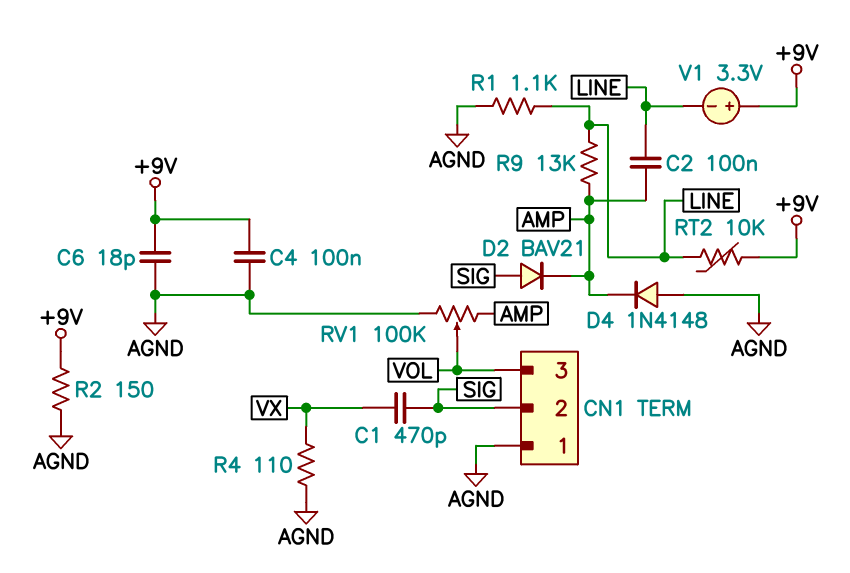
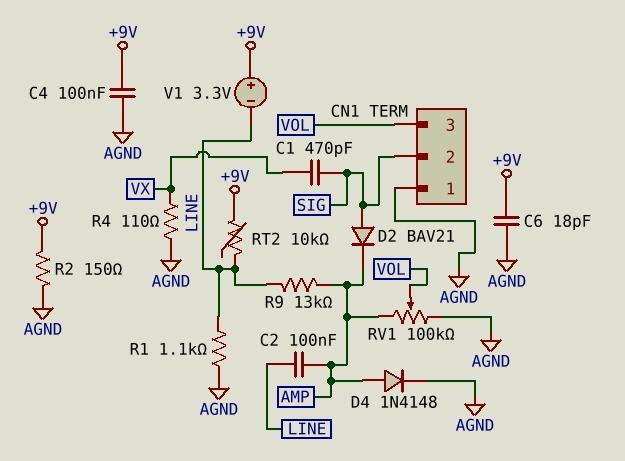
D4: diode 1N4148 (A AGND, K AMP) -> diode 1N4148 (A AMP, K AGND)

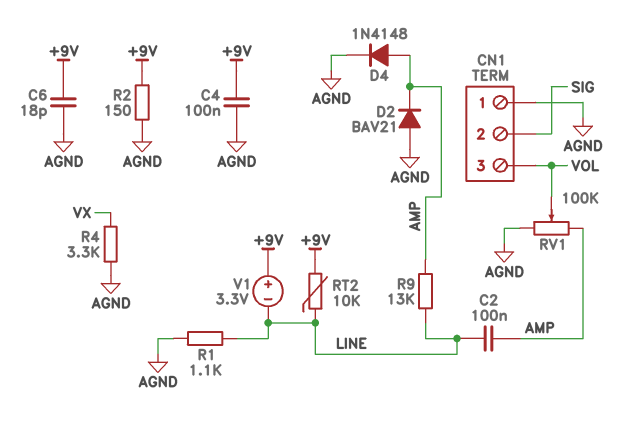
C1: 470pF (SIG, VX) -> none
D2: diode BAV21 (A SIG, K AMP) -> diode BAV21 (A AGND, K AMP)
R4: 110 (AGND, VX) -> 3.3k (AGND, VX)

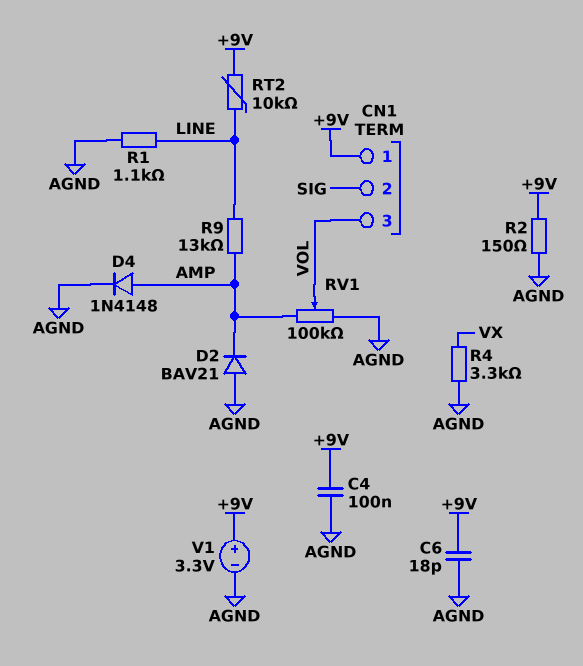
C2: 100nF (AMP, LINE) -> none
CN1 pin 1: AGND -> +9V
V1: 3.3V (plus +9V, minus LINE) -> 3.3V (plus +9V, minus AGND)

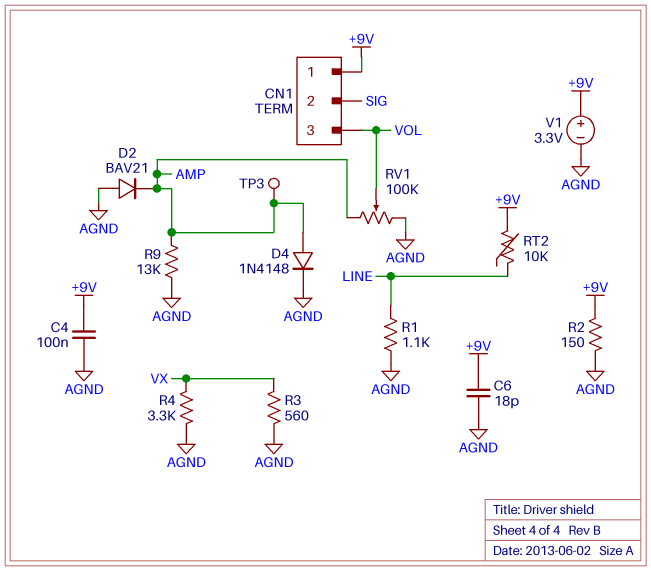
R3: none -> 560 (AGND, VX)
R9: 13k (AMP, LINE) -> 13k (AGND, AMP)
TP3: none -> test point (AMP)

